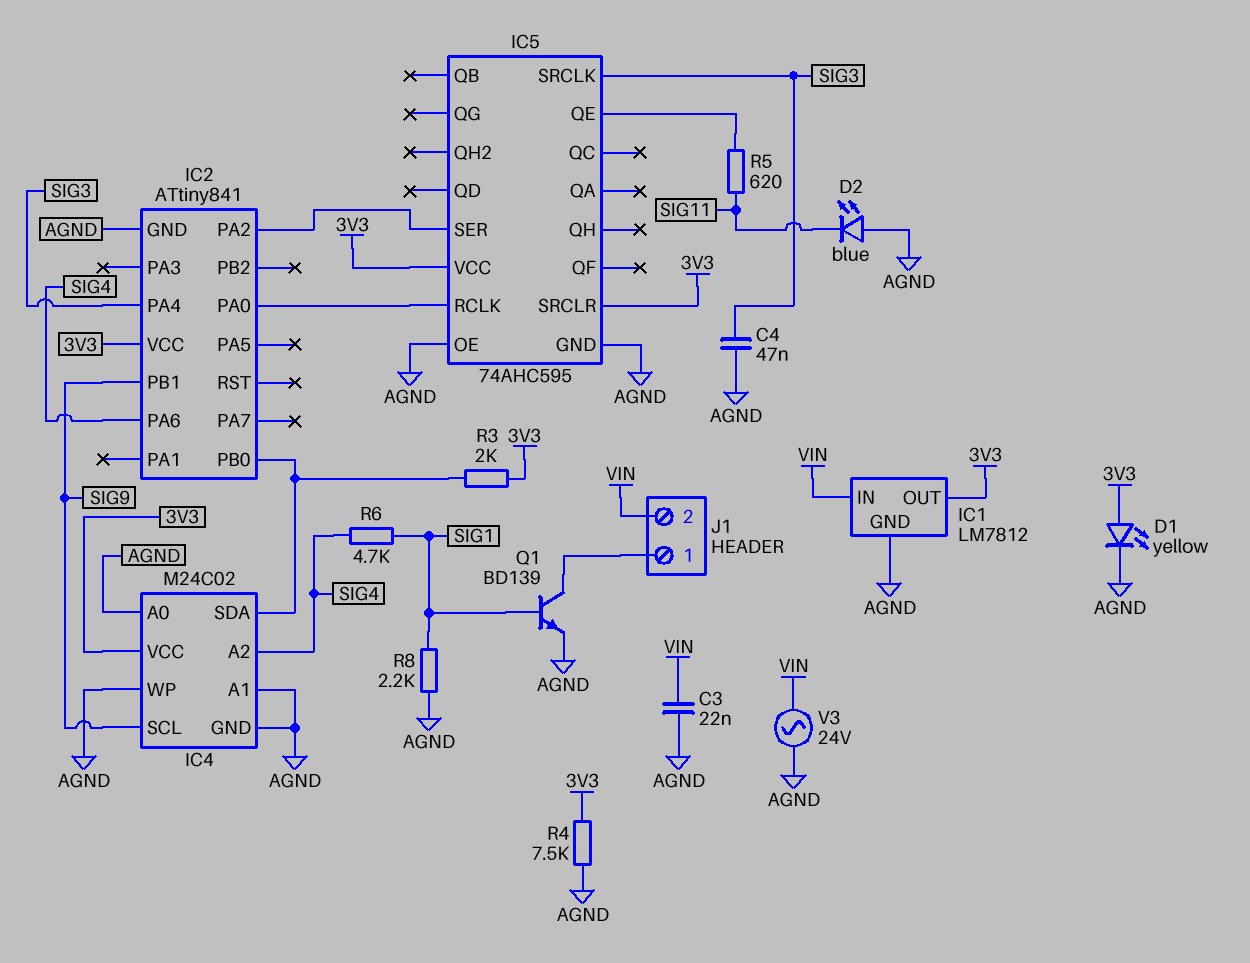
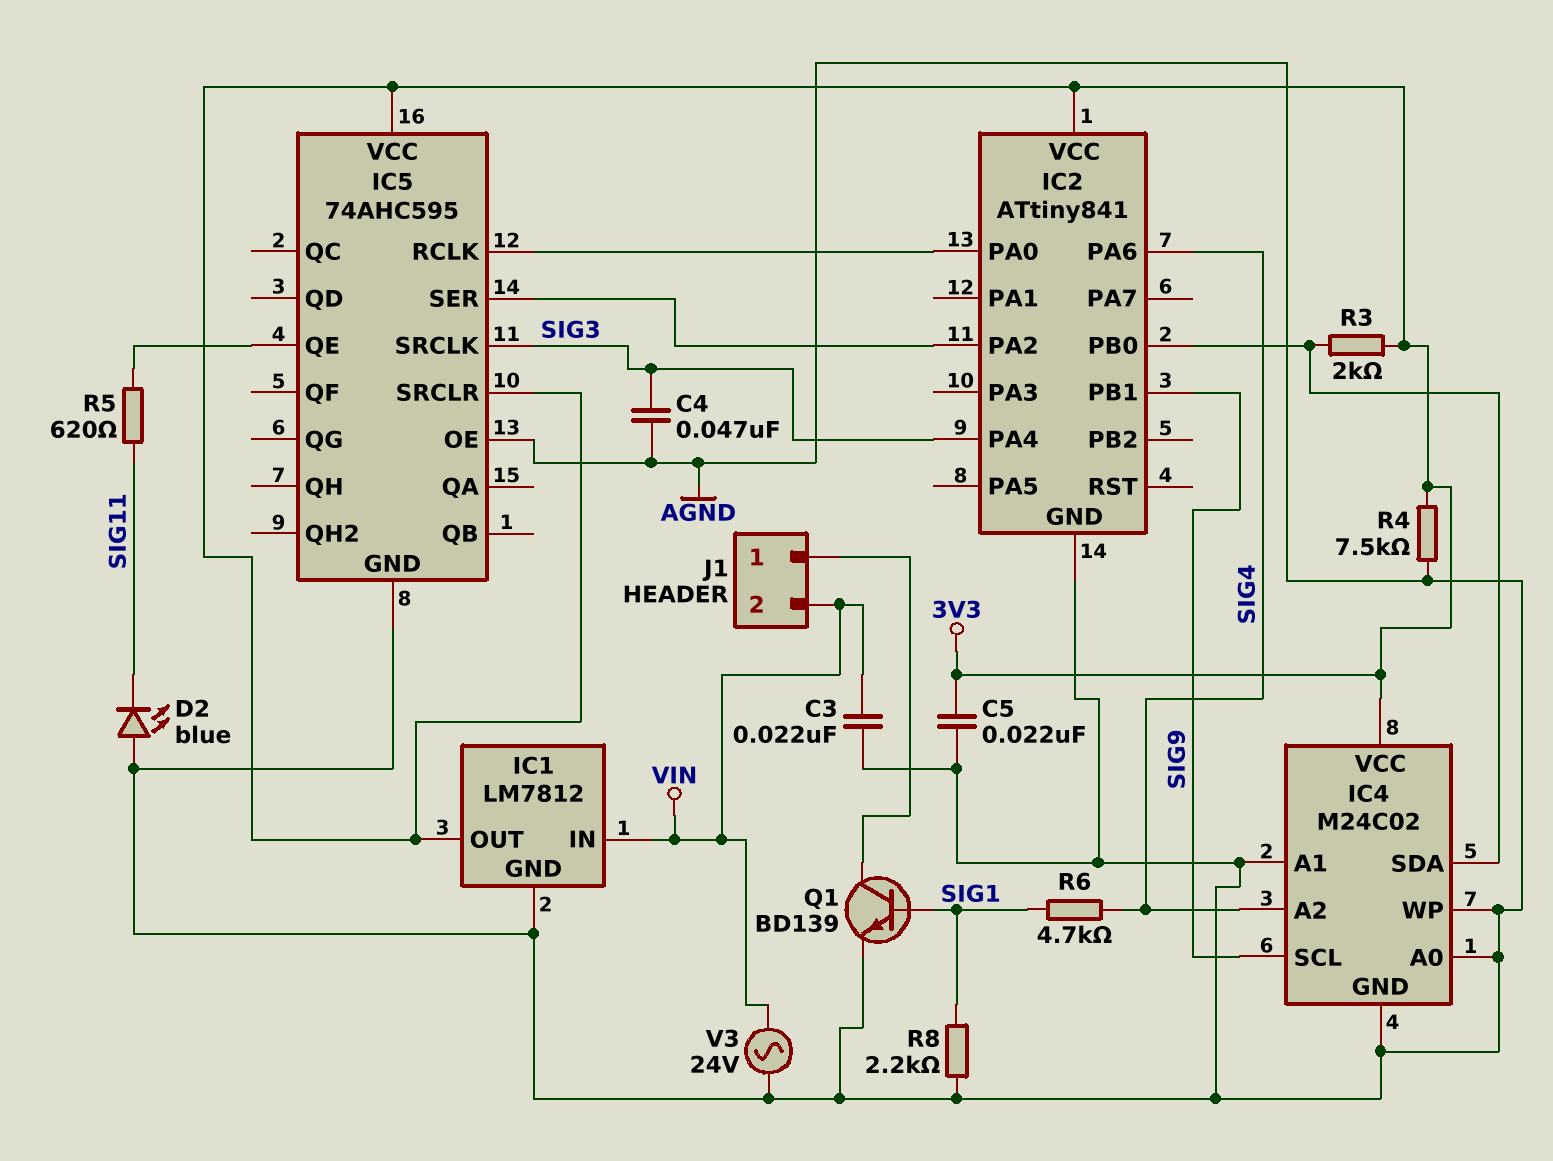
C5: none -> 22nF (3V3, AGND)
D1: LED yellow (A 3V3, K AGND) -> none

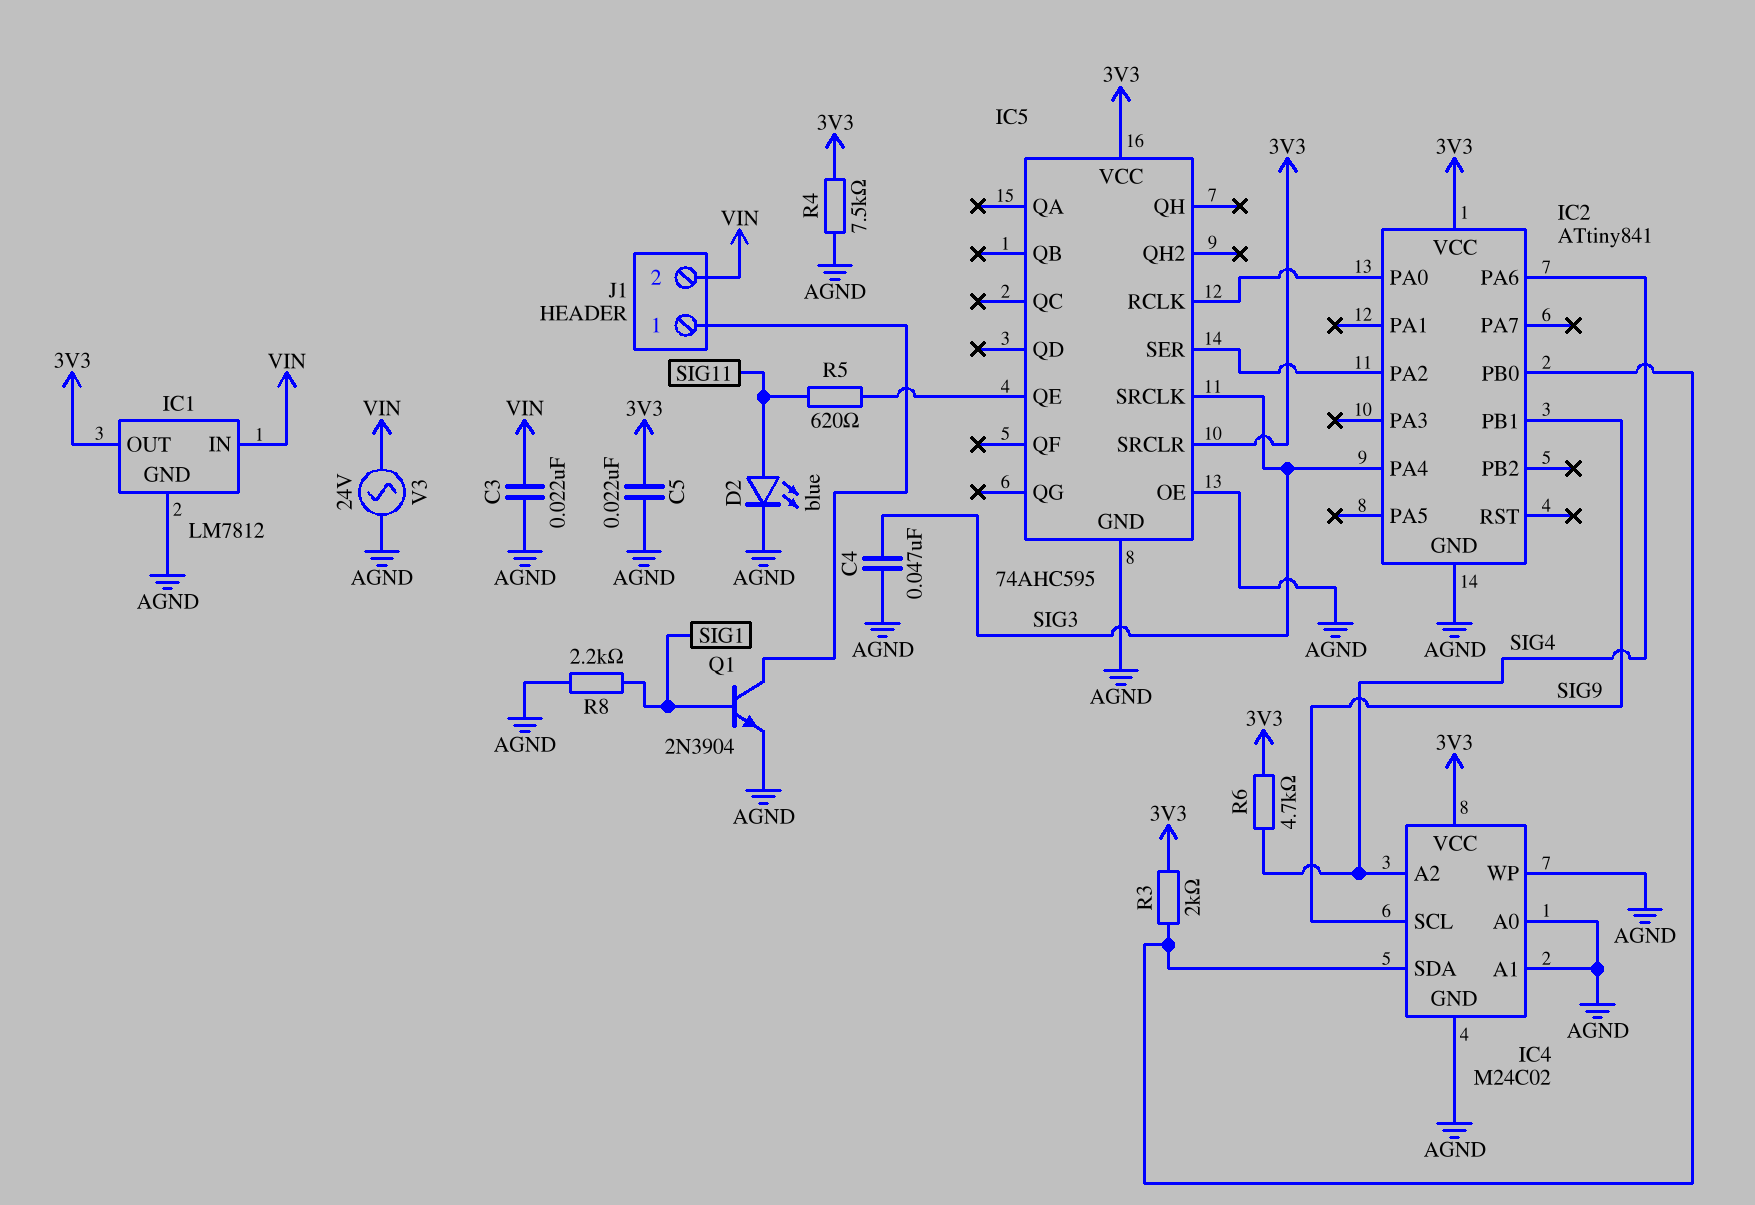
D2: LED blue (A AGND, K SIG11) -> LED blue (A SIG11, K AGND)
Q1: NPN BD139 (B SIG1, C J1/1, E AGND) -> NPN 2N3904 (B SIG1, C J1/1, E AGND)
R6: 4.7k (SIG1, SIG4) -> 4.7k (3V3, SIG4)

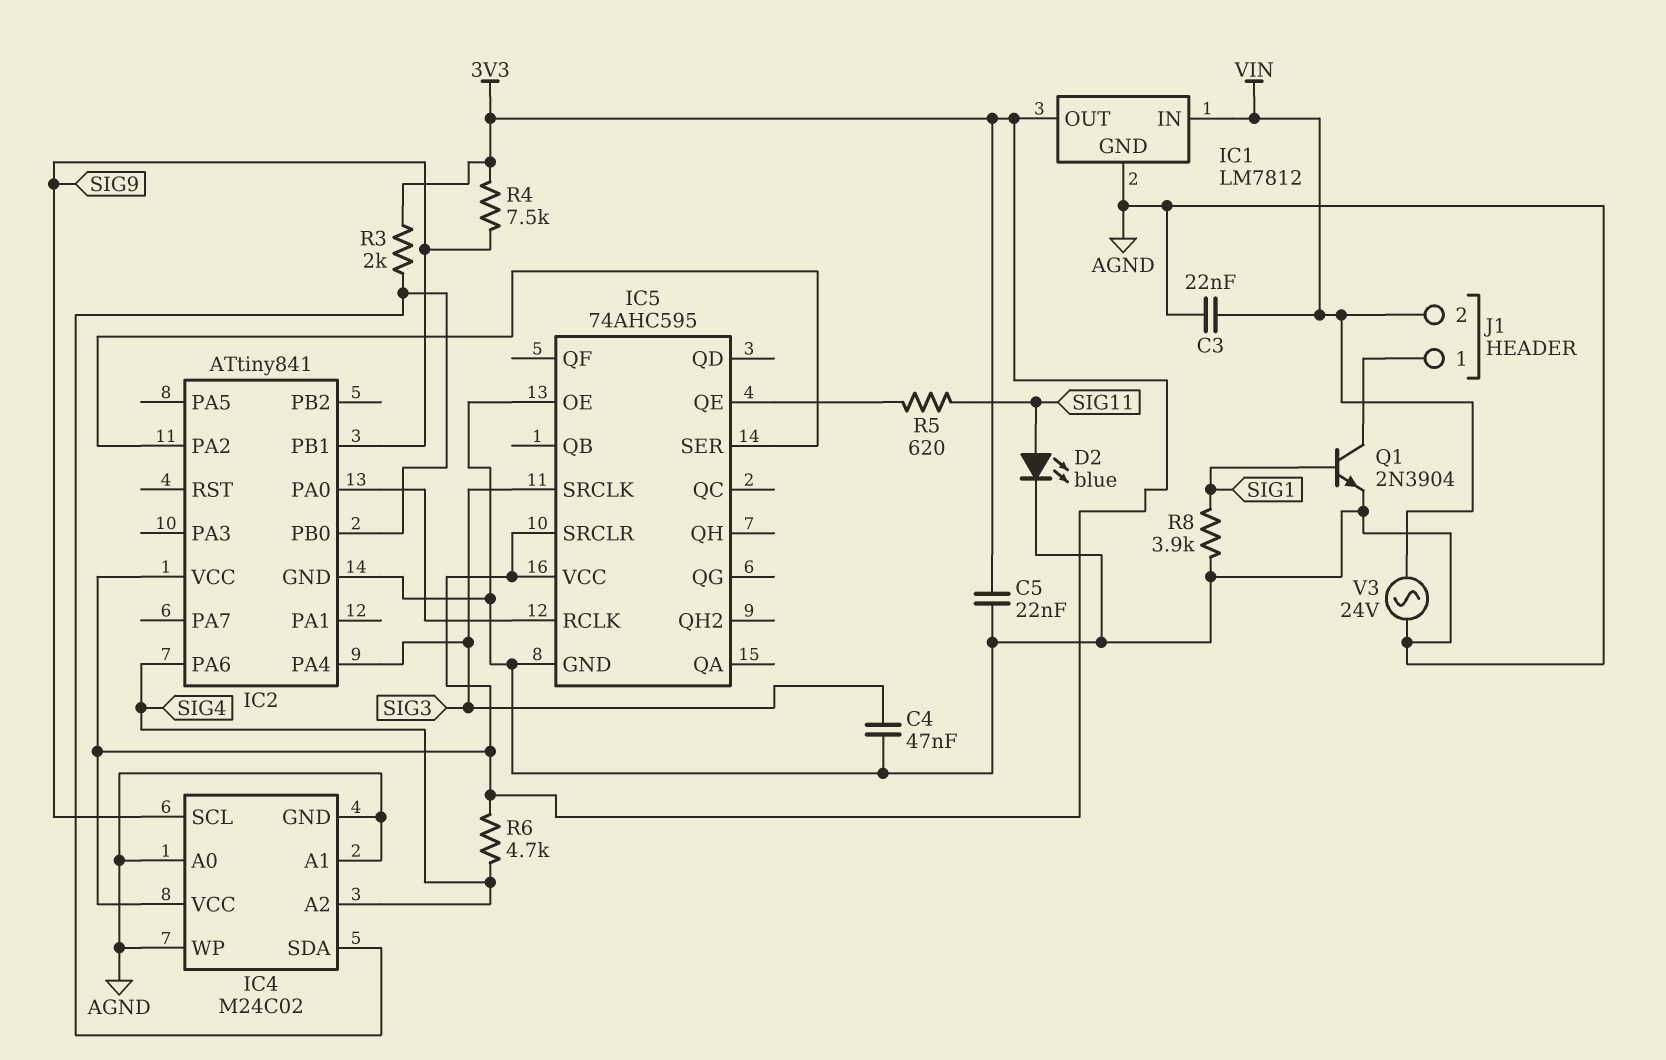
R4: 7.5k (3V3, AGND) -> 7.5k (3V3, SIG9)
R8: 2.2k (AGND, SIG1) -> 3.9k (AGND, SIG1)

